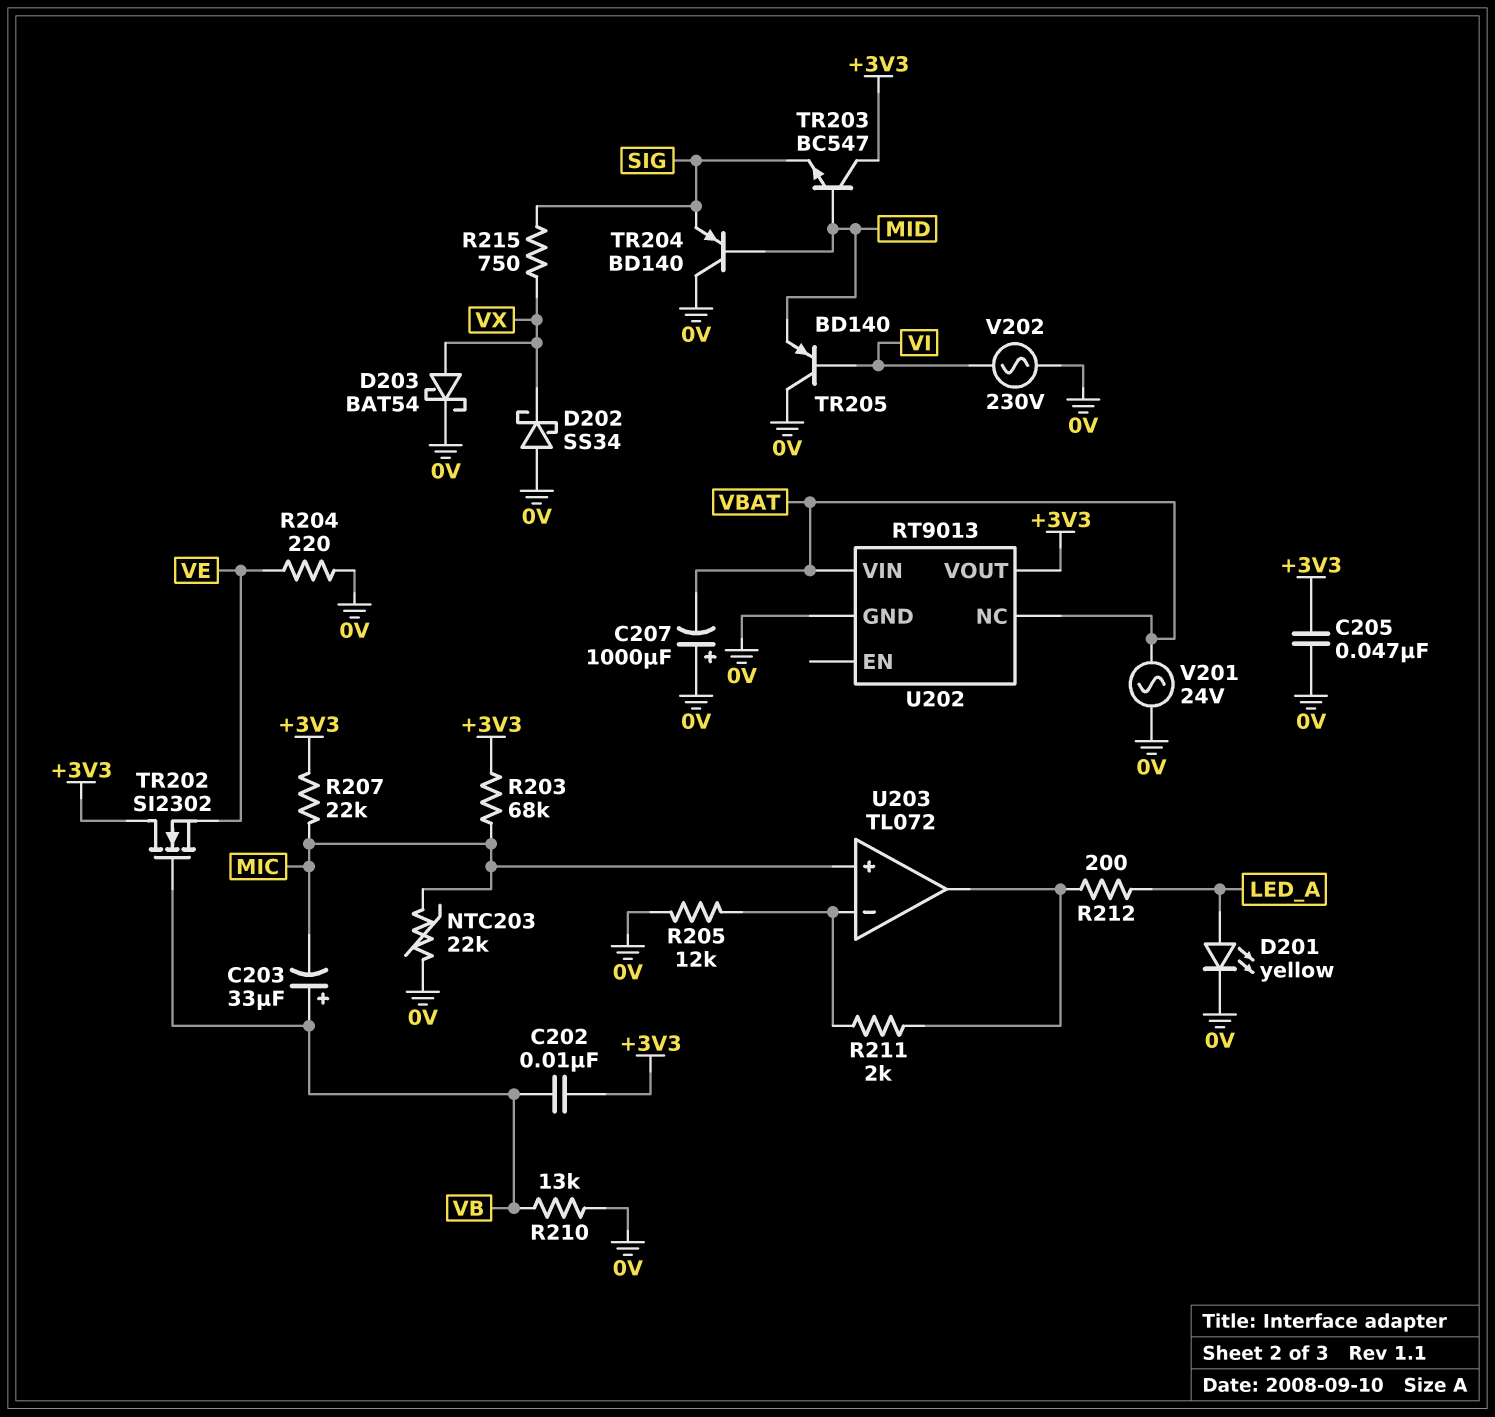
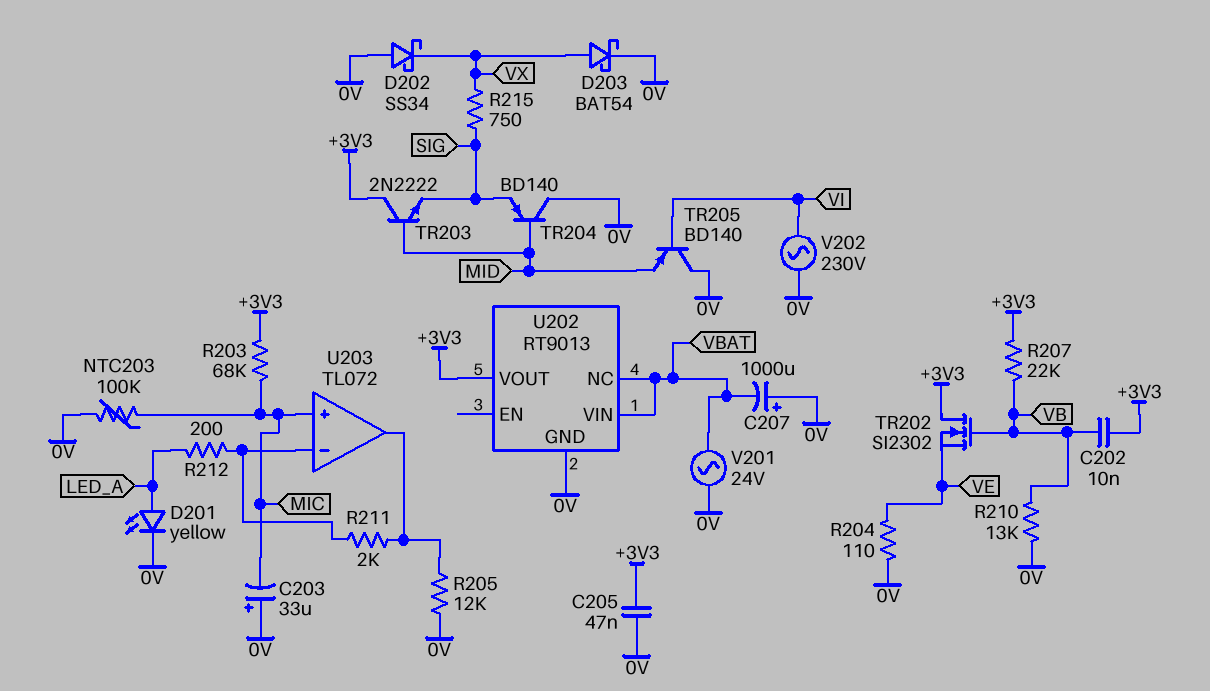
C203: 33uF (plus VB, minus MIC) -> 33uF (plus 0V, minus MIC)
NTC203: 22k (0V, MIC) -> 100k (0V, MIC)
R204: 220 (0V, VE) -> 110 (0V, VE)
R205: 12k (0V, U203/in-) -> 12k (0V, U203/out)
R207: 22k (+3V3, MIC) -> 22k (+3V3, VB)
R212: 200 (LED_A, U203/out) -> 200 (LED_A, U203/in-)
TR203: NPN BC547 (B MID, C +3V3, E SIG) -> NPN 2N2222 (B MID, C +3V3, E SIG)

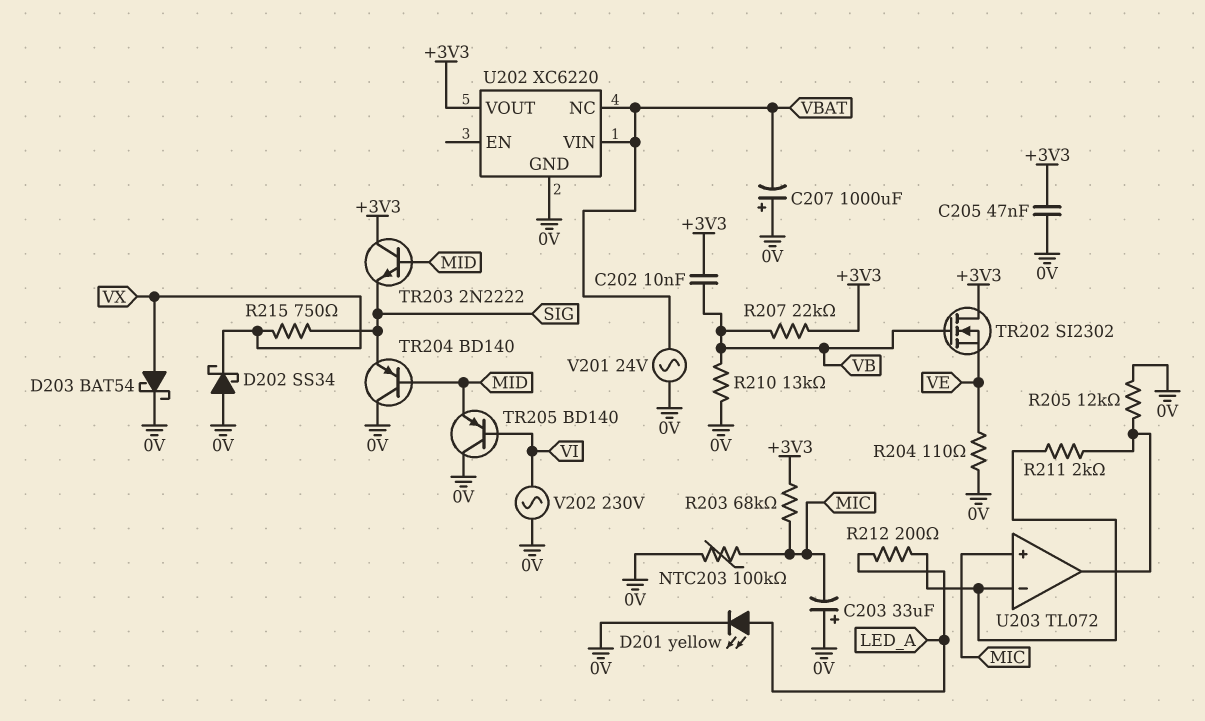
U202: RT9013 -> XC6220

